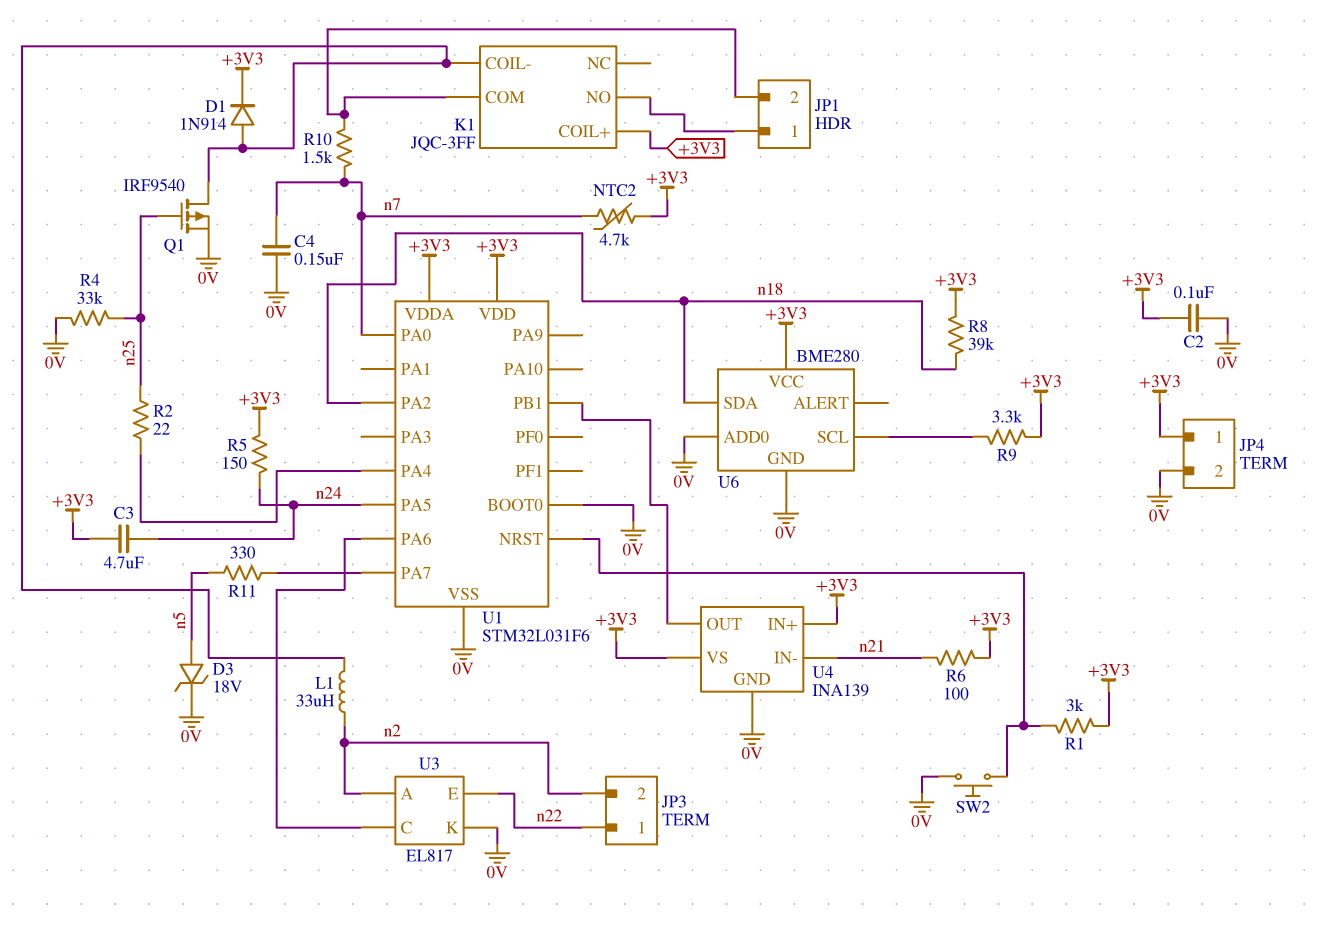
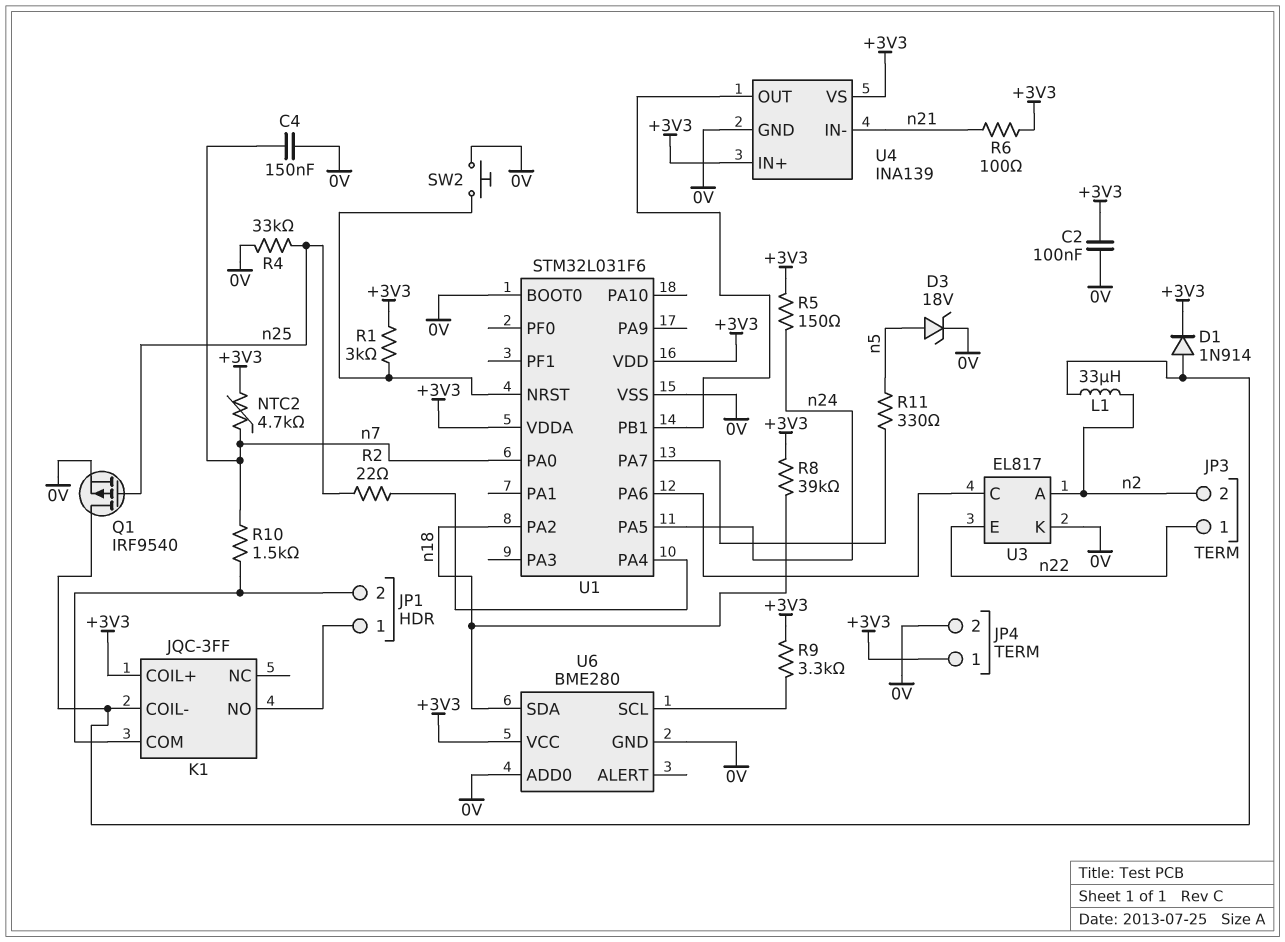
C3: 4.7uF (+3V3, n24) -> none

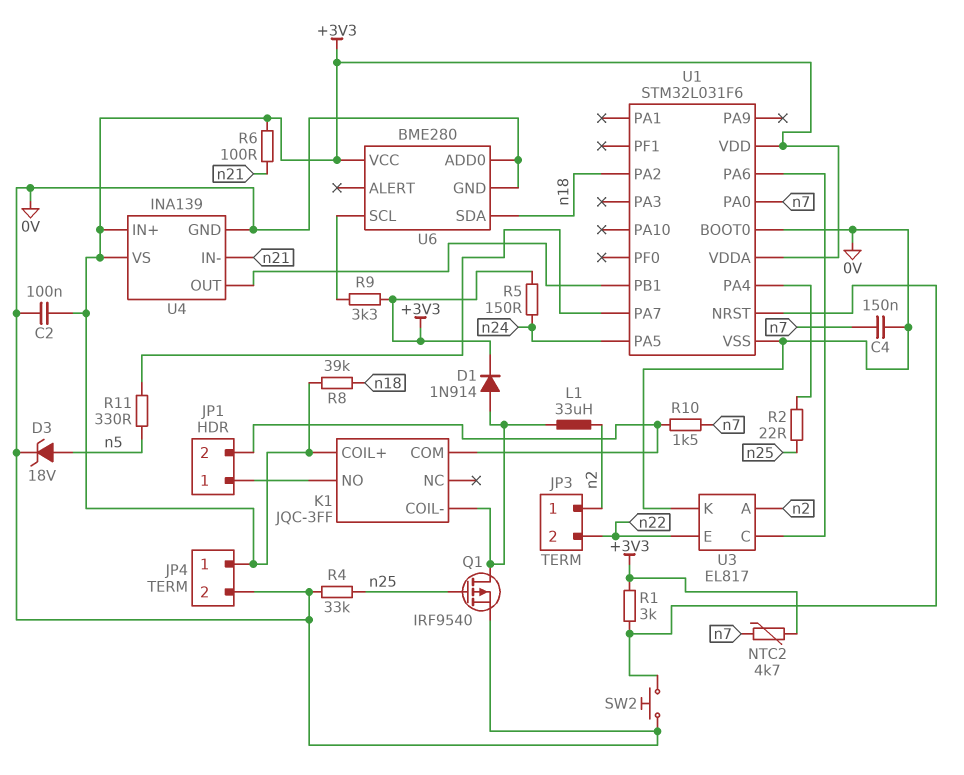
JP3 pin 1: n22 -> n2
JP3 pin 2: n2 -> n22

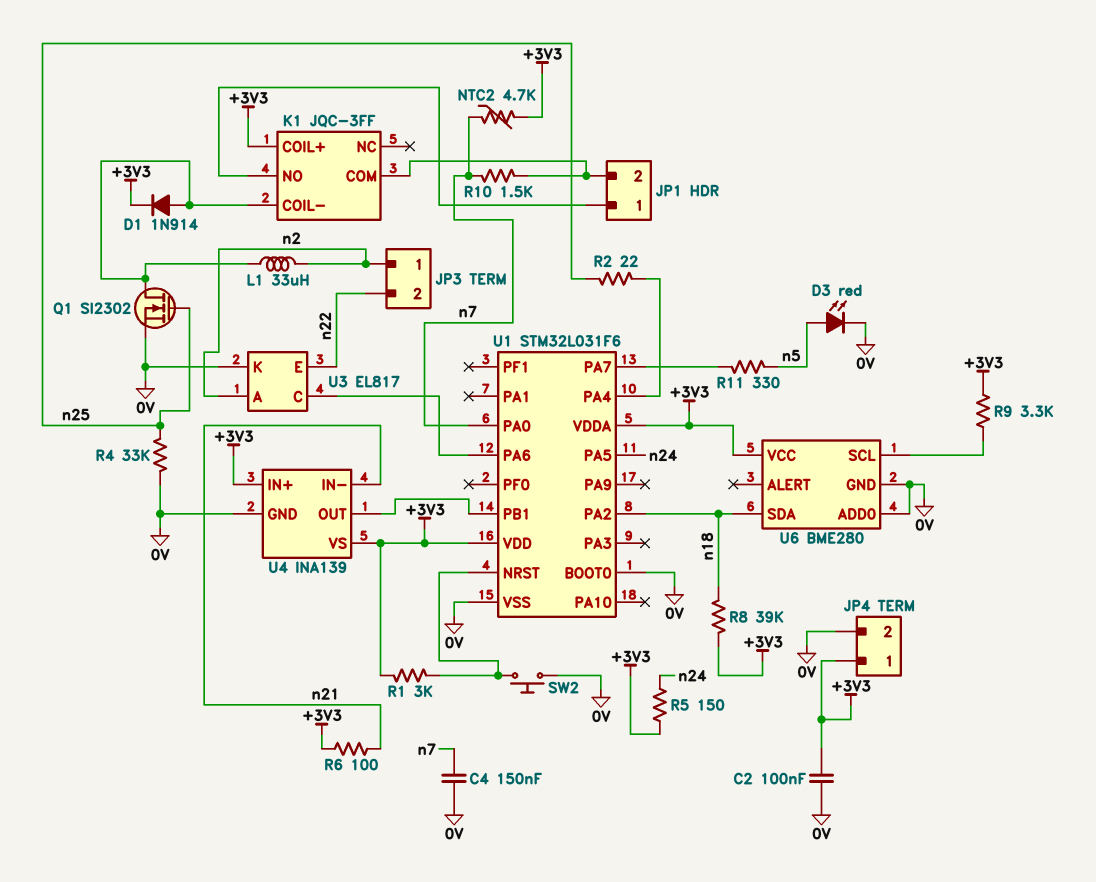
D3: zener 18V (A n5, K 0V) -> LED red (A n5, K 0V)
Q1: PMOS IRF9540 (G n25, D K1/COIL-, S 0V) -> NMOS SI2302 (G n25, D K1/COIL-, S 0V)

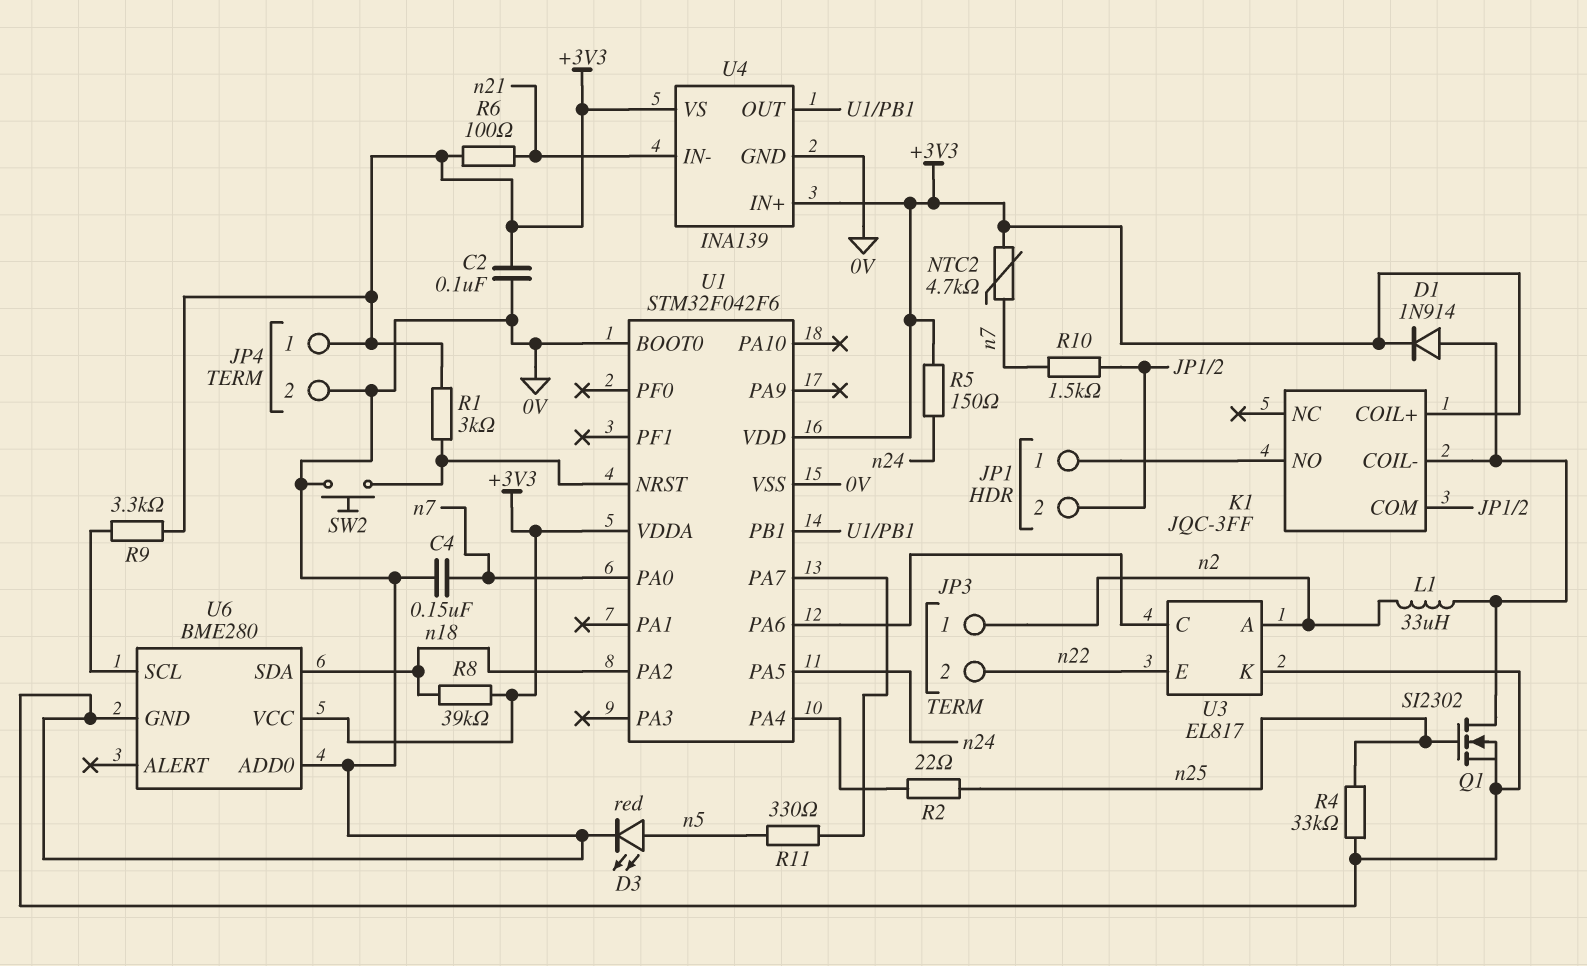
U1: STM32L031F6 -> STM32F042F6

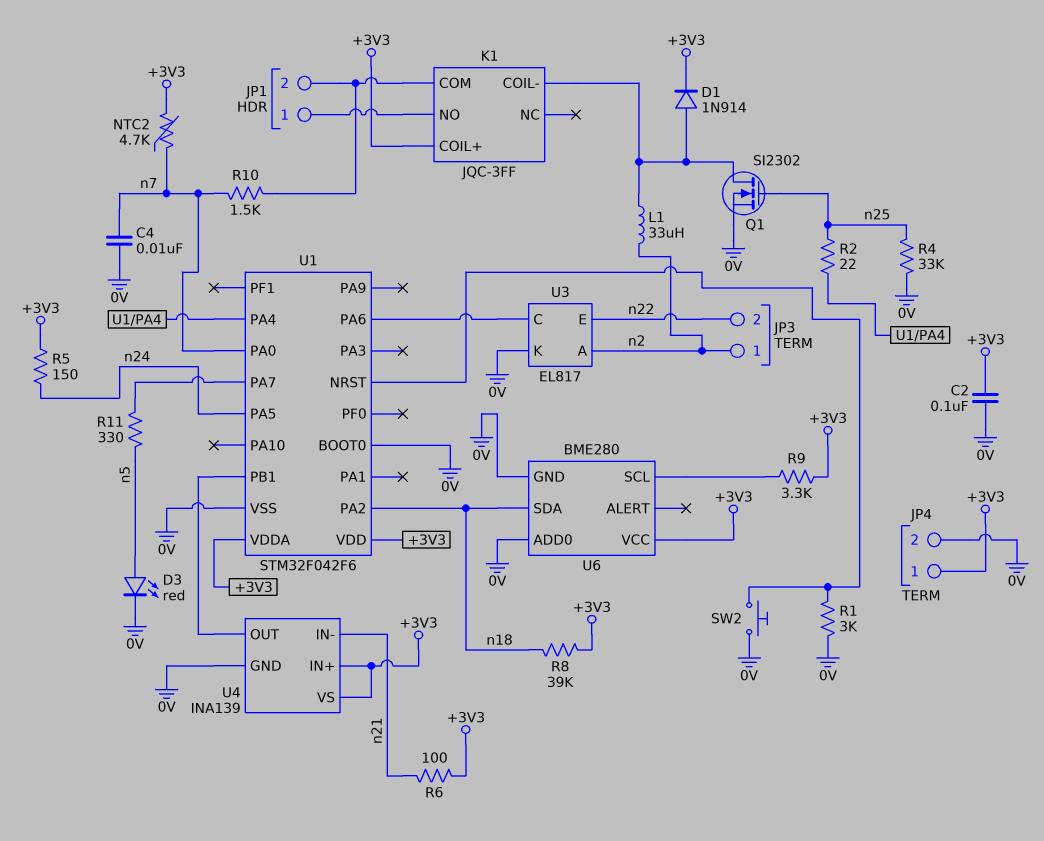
C4: 150nF (0V, n7) -> 10nF (0V, n7)
R1: 3k (+3V3, U1/NRST) -> 3k (0V, U1/NRST)

